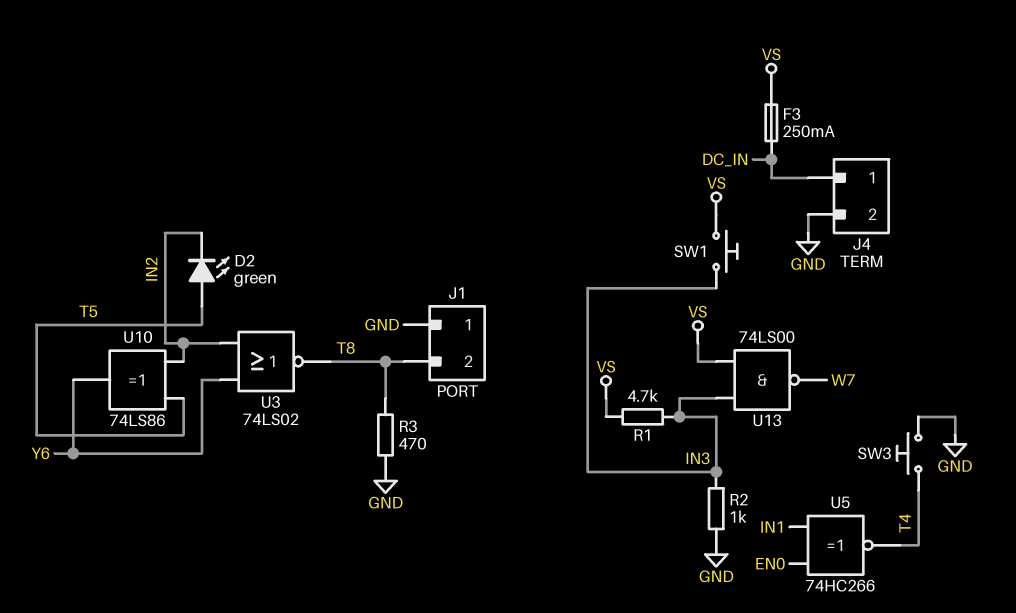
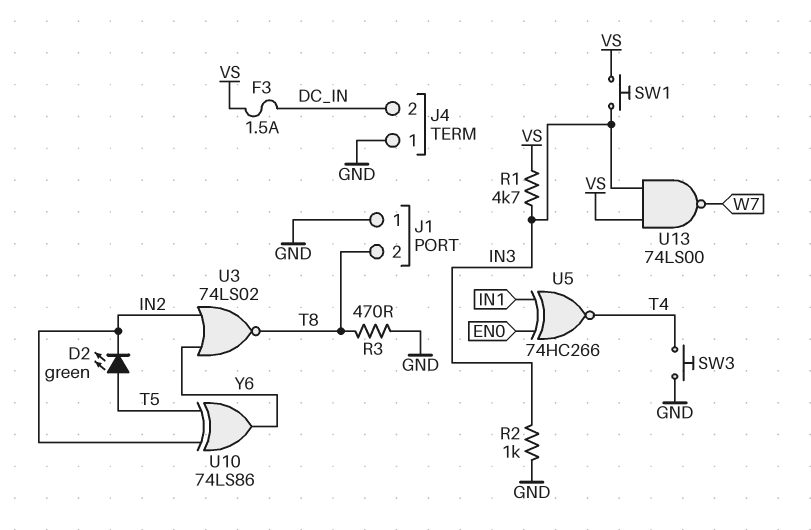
F3: 250mA (DC_IN, VS) -> 1.5A (DC_IN, VS)
J4 pin 1: DC_IN -> GND
J4 pin 2: GND -> DC_IN

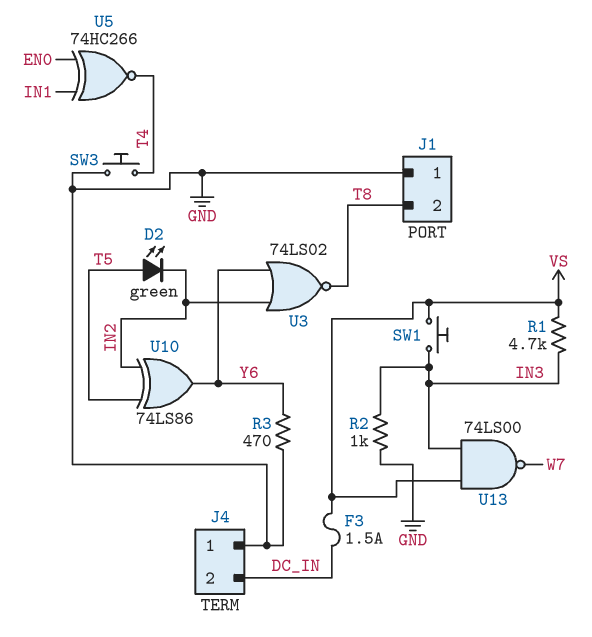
R3: 470 (GND, T8) -> 470 (GND, Y6)

